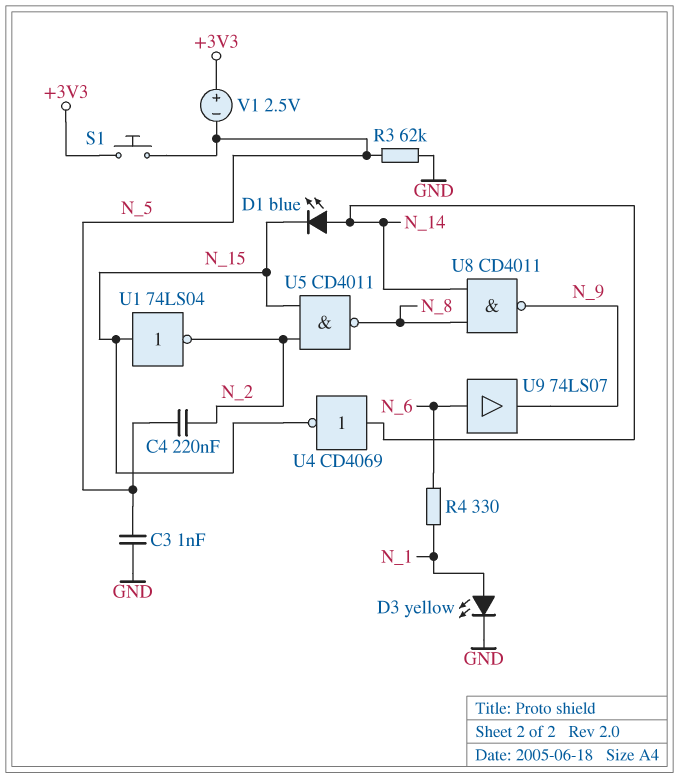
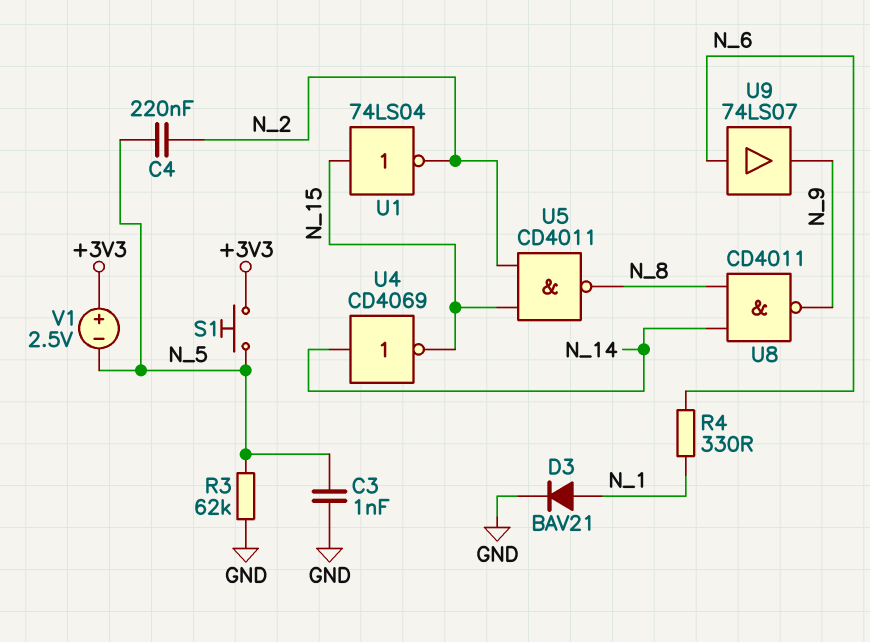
D1: LED blue (A N_14, K N_15) -> none
D3: LED yellow (A N_1, K GND) -> diode BAV21 (A N_1, K GND)

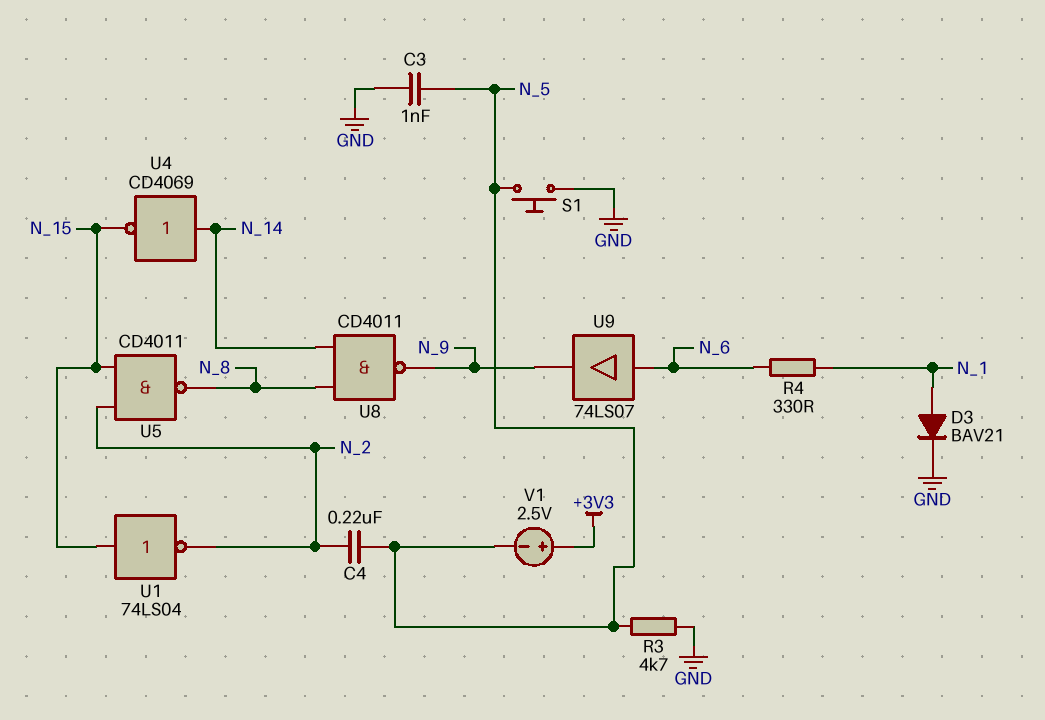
R3: 62k (GND, N_5) -> 4.7k (GND, N_5)
S1: button (+3V3, N_5) -> button (GND, N_5)

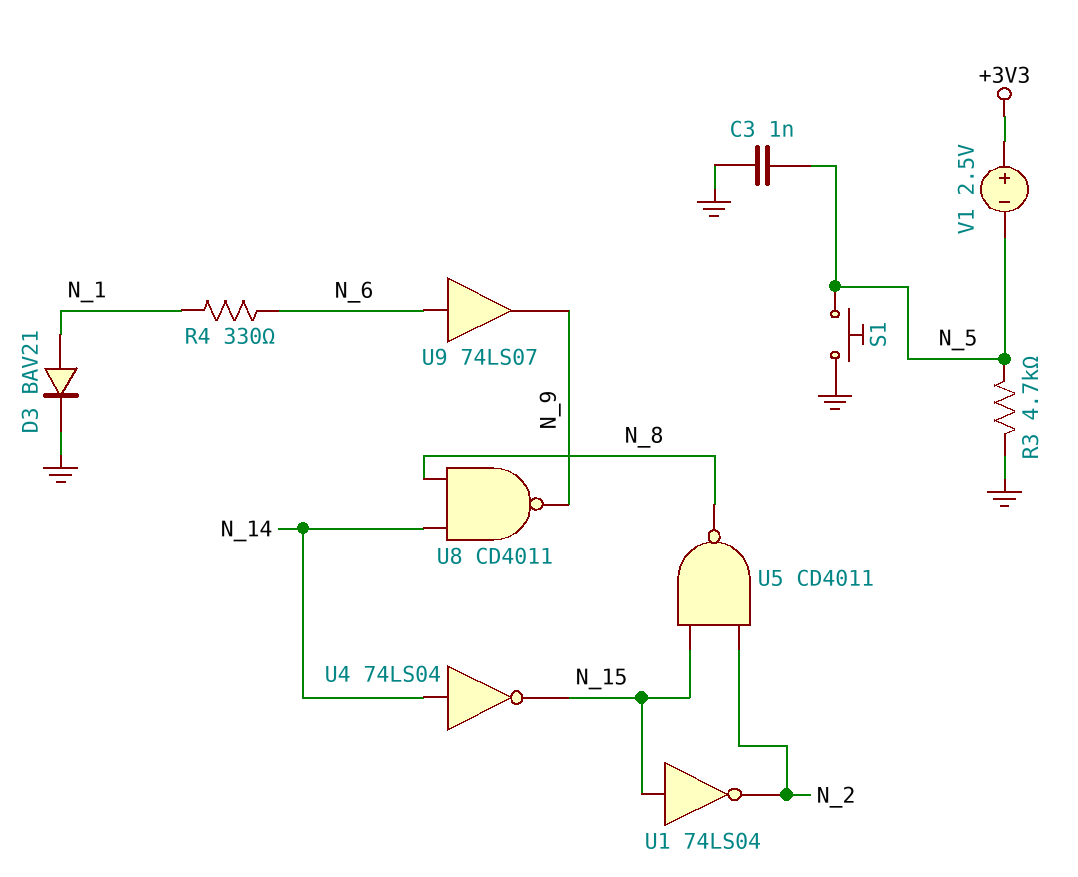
C4: 220nF (N_2, N_5) -> none
U4: NOT CD4069 (in N_14, out N_15) -> NOT 74LS04 (in N_14, out N_15)

